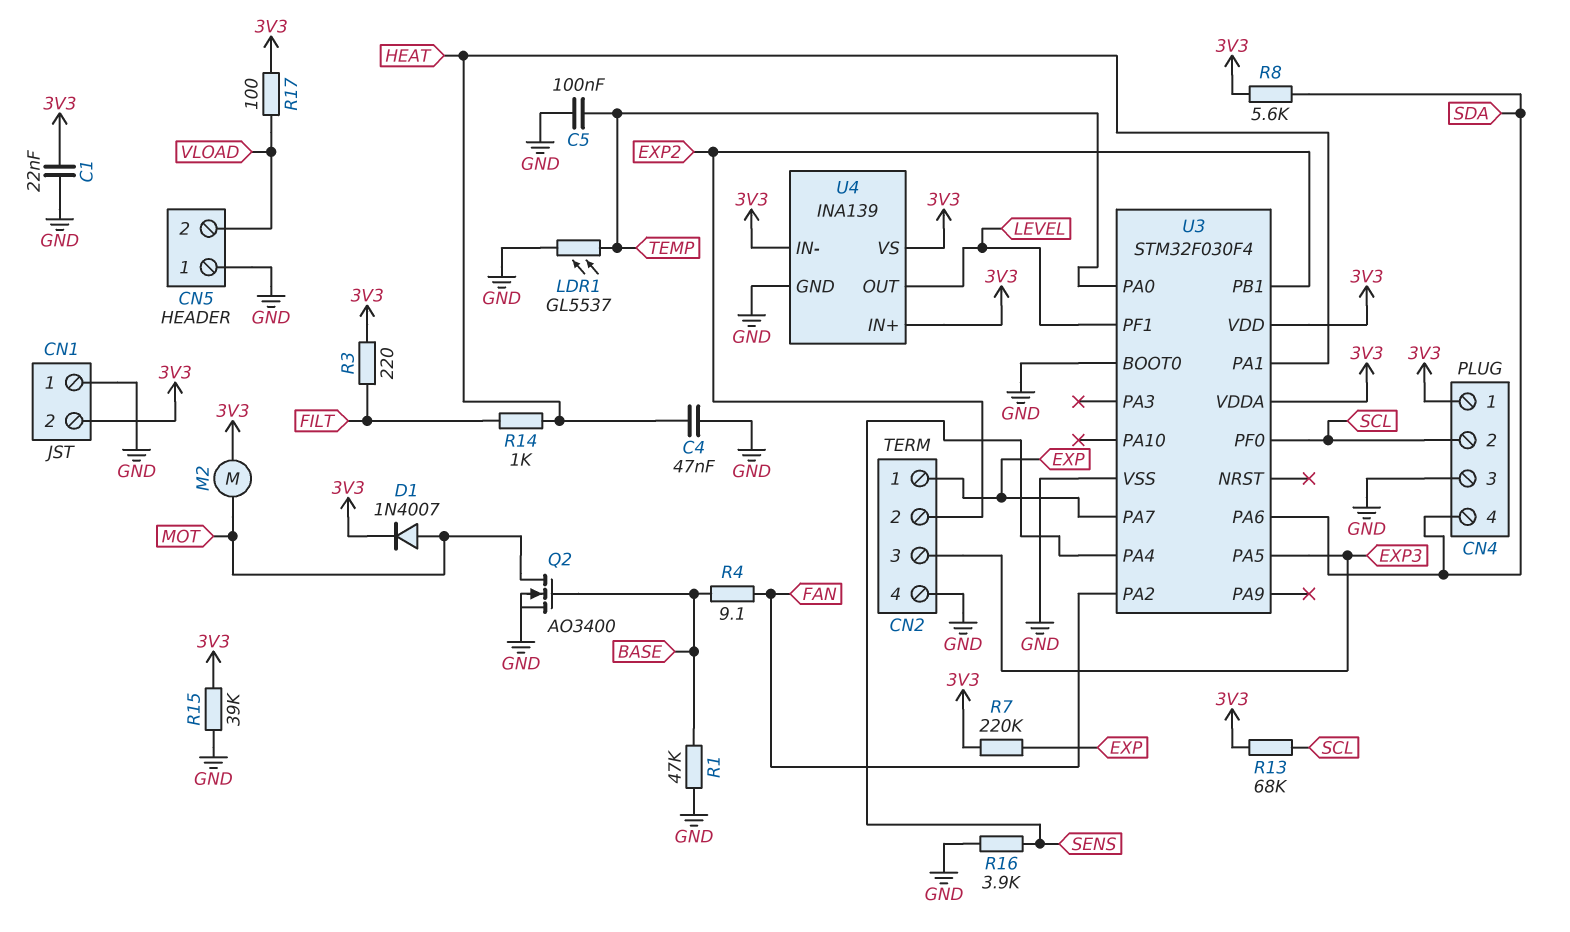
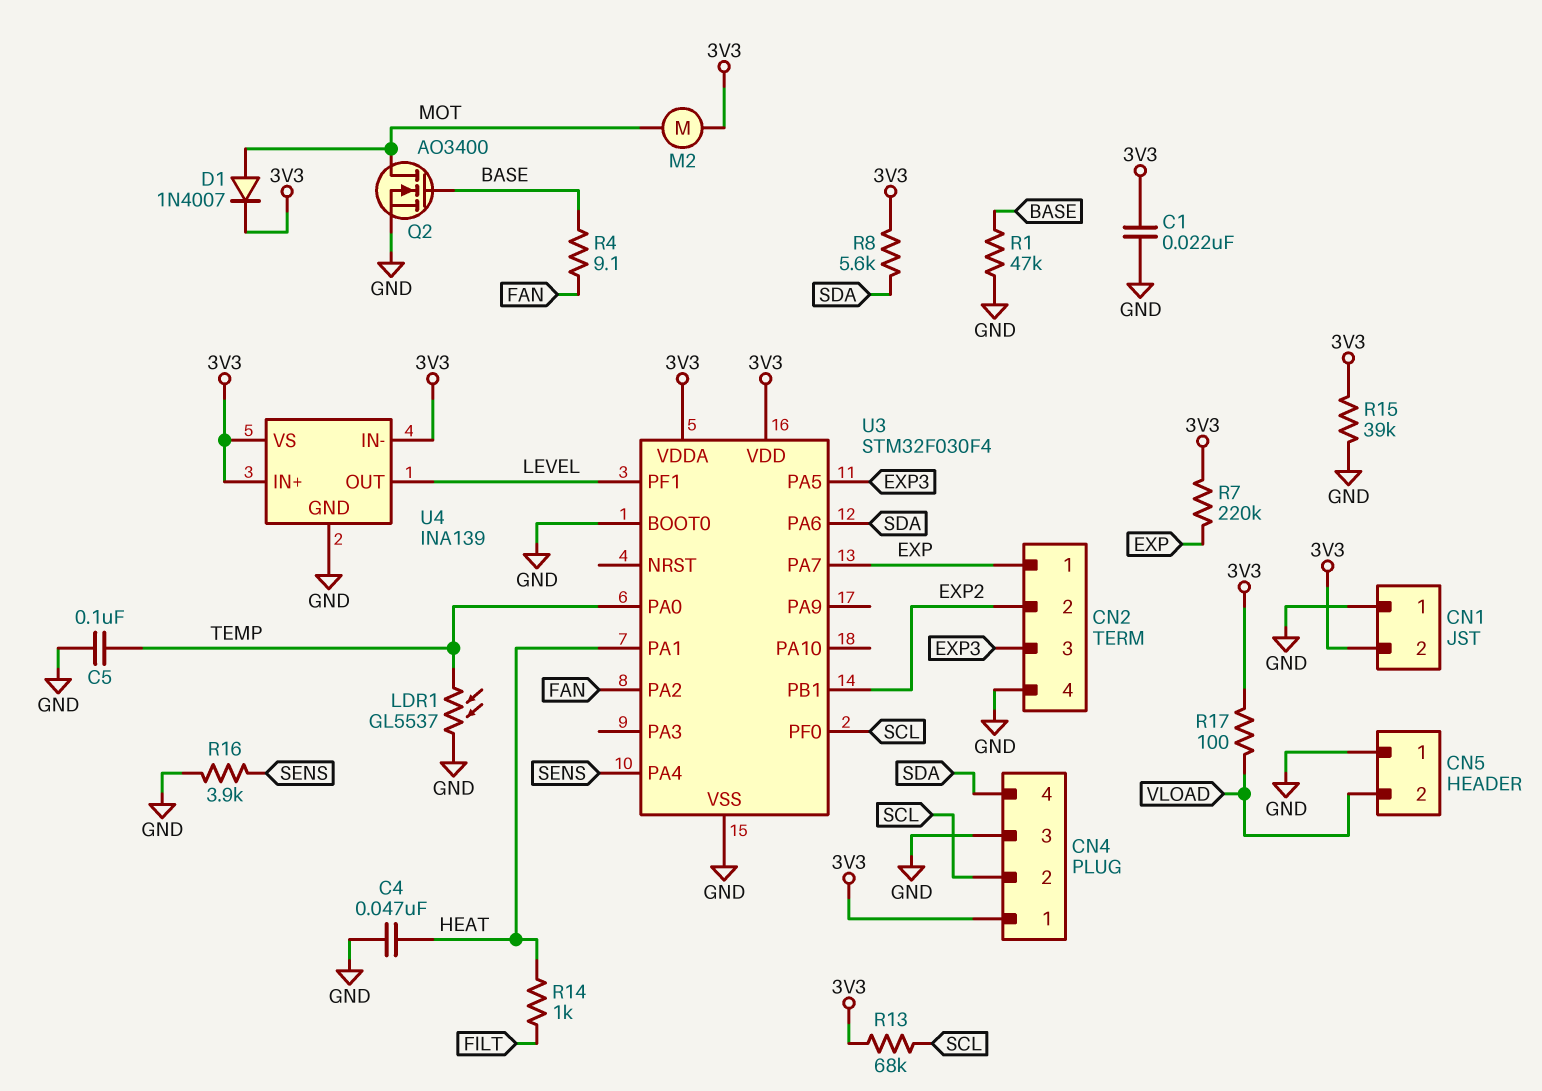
R3: 220 (3V3, FILT) -> none

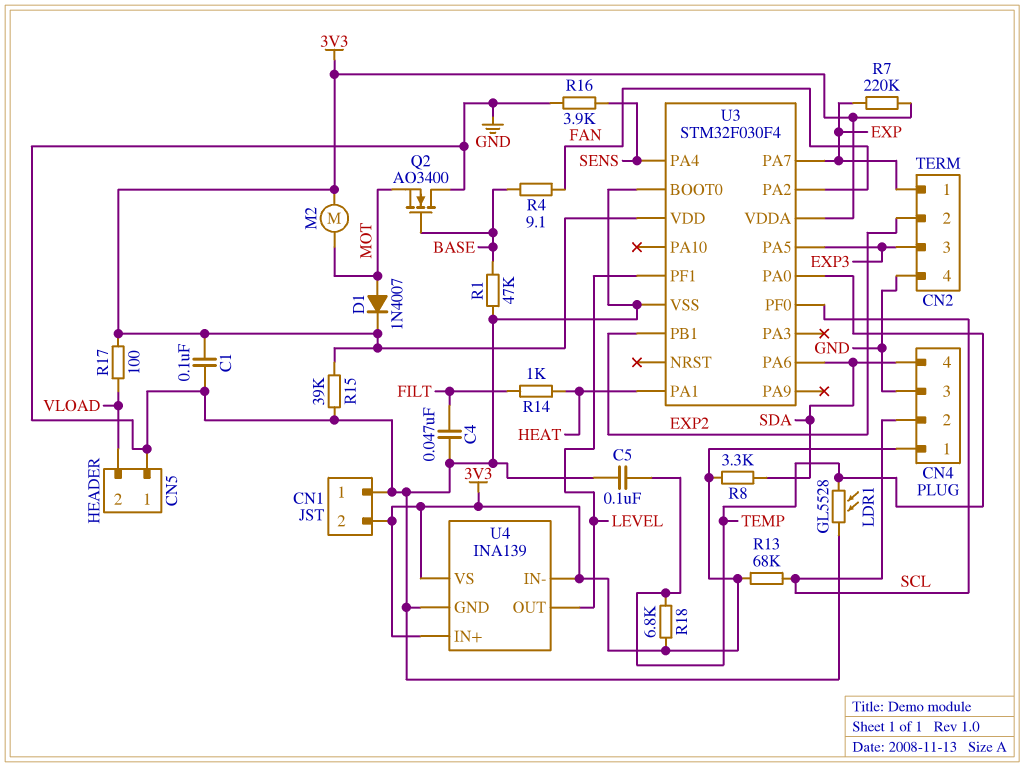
C1: 22nF (3V3, GND) -> 100nF (3V3, GND)
C4: 47nF (GND, HEAT) -> 47nF (FILT, GND)
LDR1: GL5537 (GND, TEMP) -> GL5528 (GND, TEMP)
Q2: NMOS AO3400 (G BASE, D MOT, S GND) -> NMOS AO3400 (G BASE, D GND, S MOT)
R8: 5.6k (3V3, SDA) -> 3.3k (3V3, SDA)
R18: none -> 6.8k (3V3, TEMP)

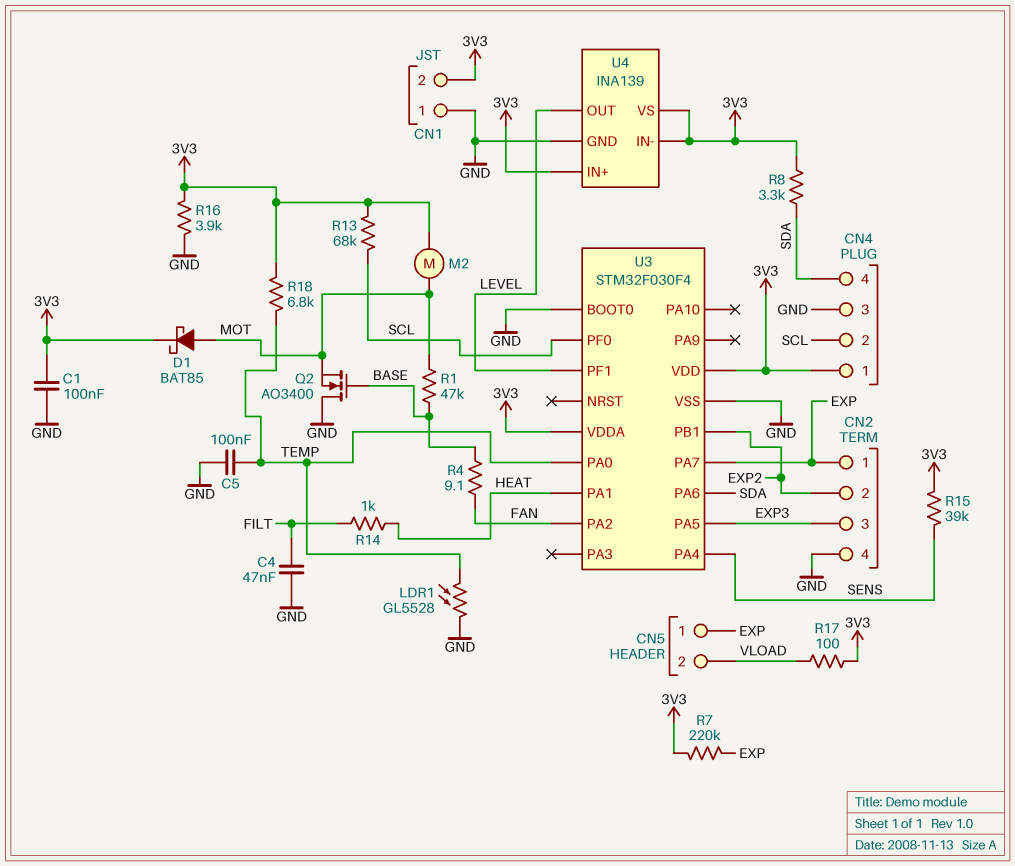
CN5 pin 1: GND -> EXP
D1: diode 1N4007 (A MOT, K 3V3) -> schottky BAT85 (A MOT, K 3V3)
R1: 47k (BASE, GND) -> 47k (BASE, MOT)
R15: 39k (3V3, GND) -> 39k (3V3, SENS)
R16: 3.9k (GND, SENS) -> 3.9k (3V3, GND)

